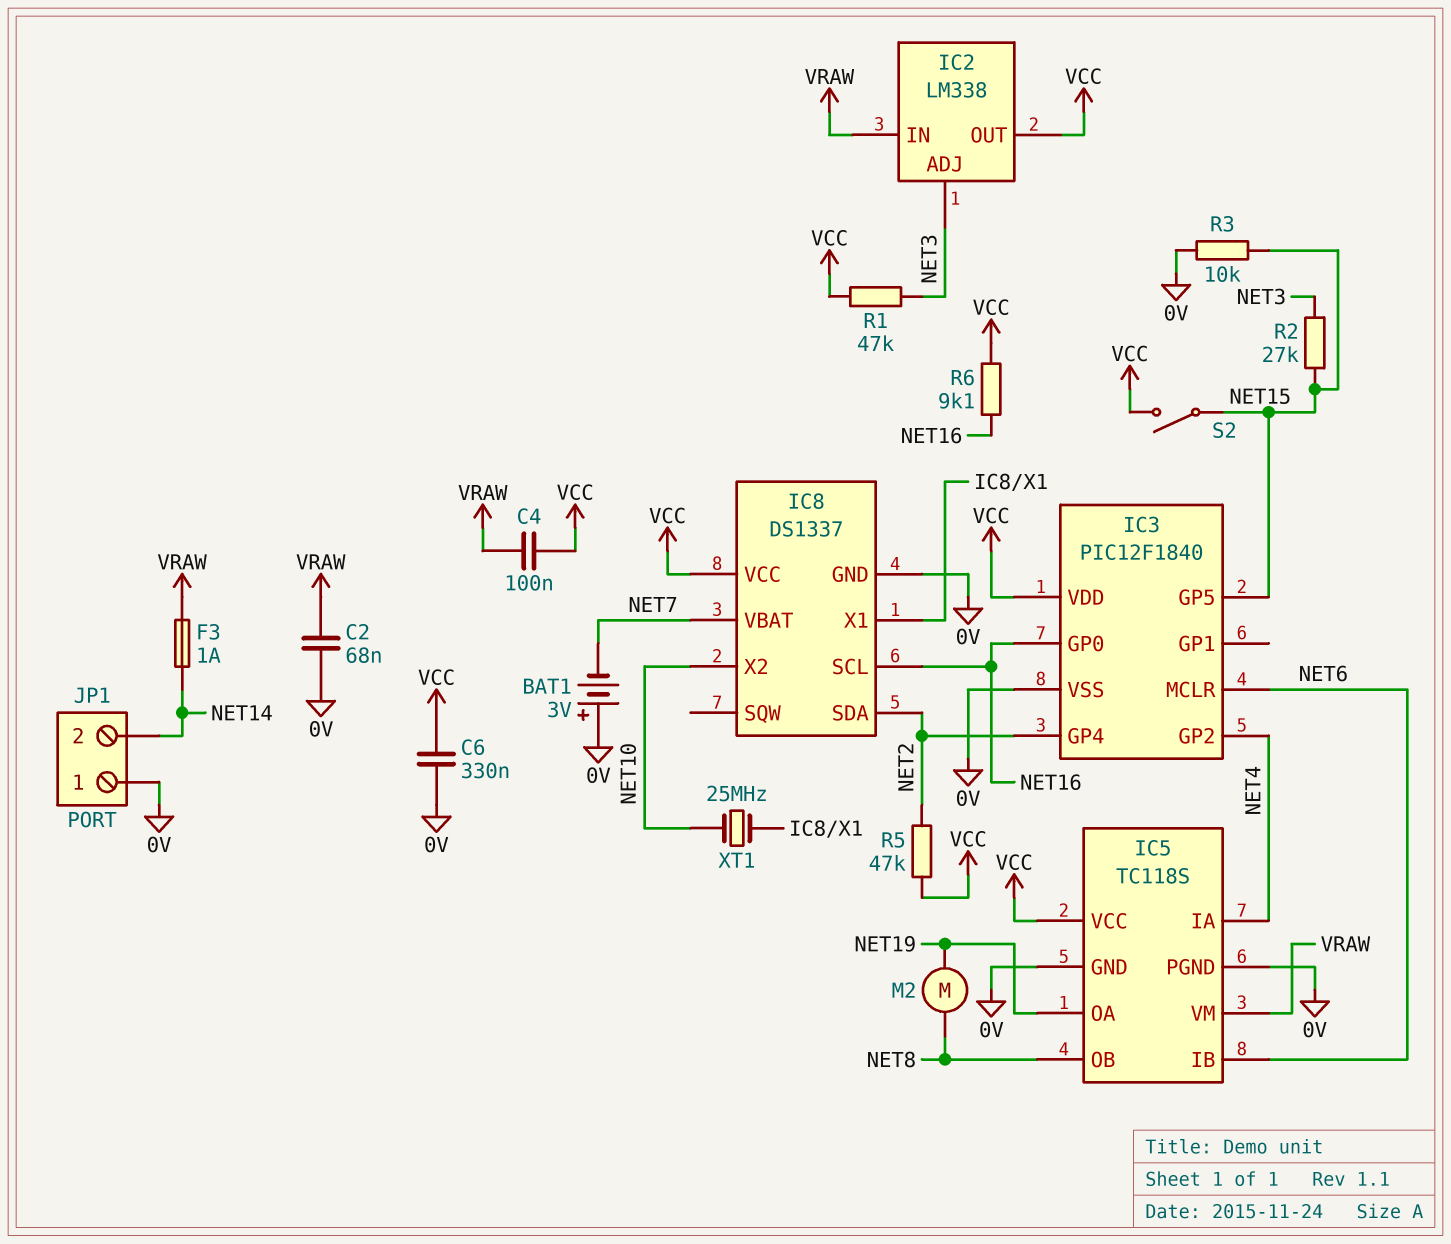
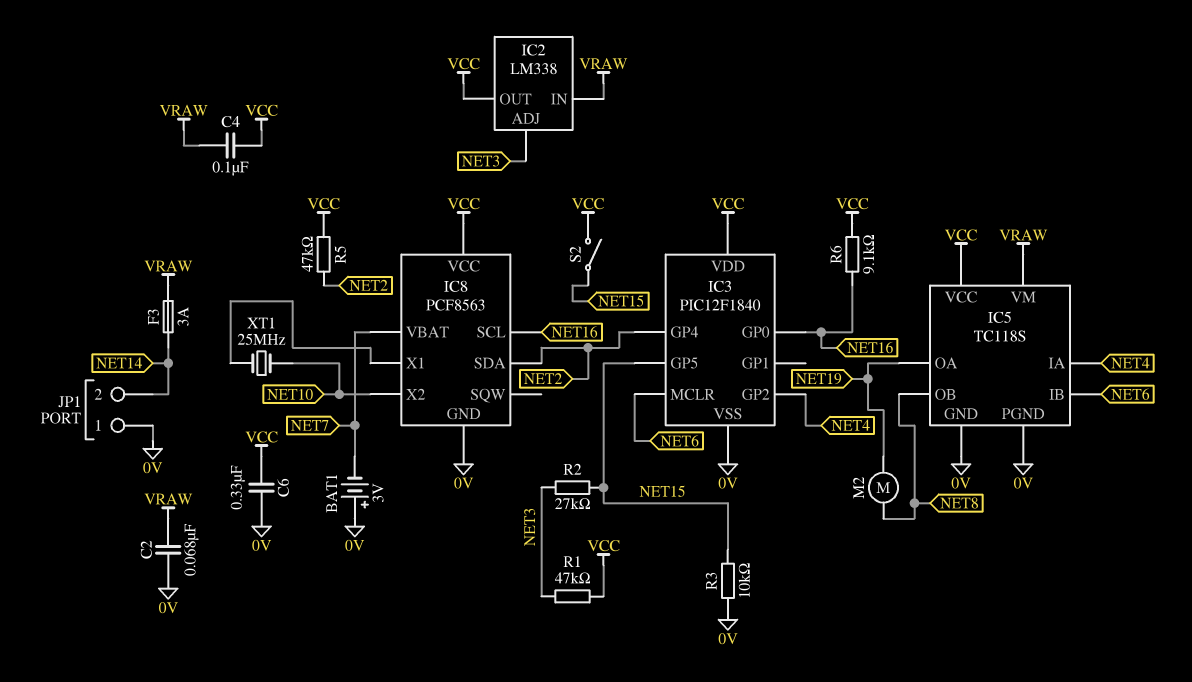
F3: 1A (NET14, VRAW) -> 3A (NET14, VRAW)
IC8: DS1337 -> PCF8563

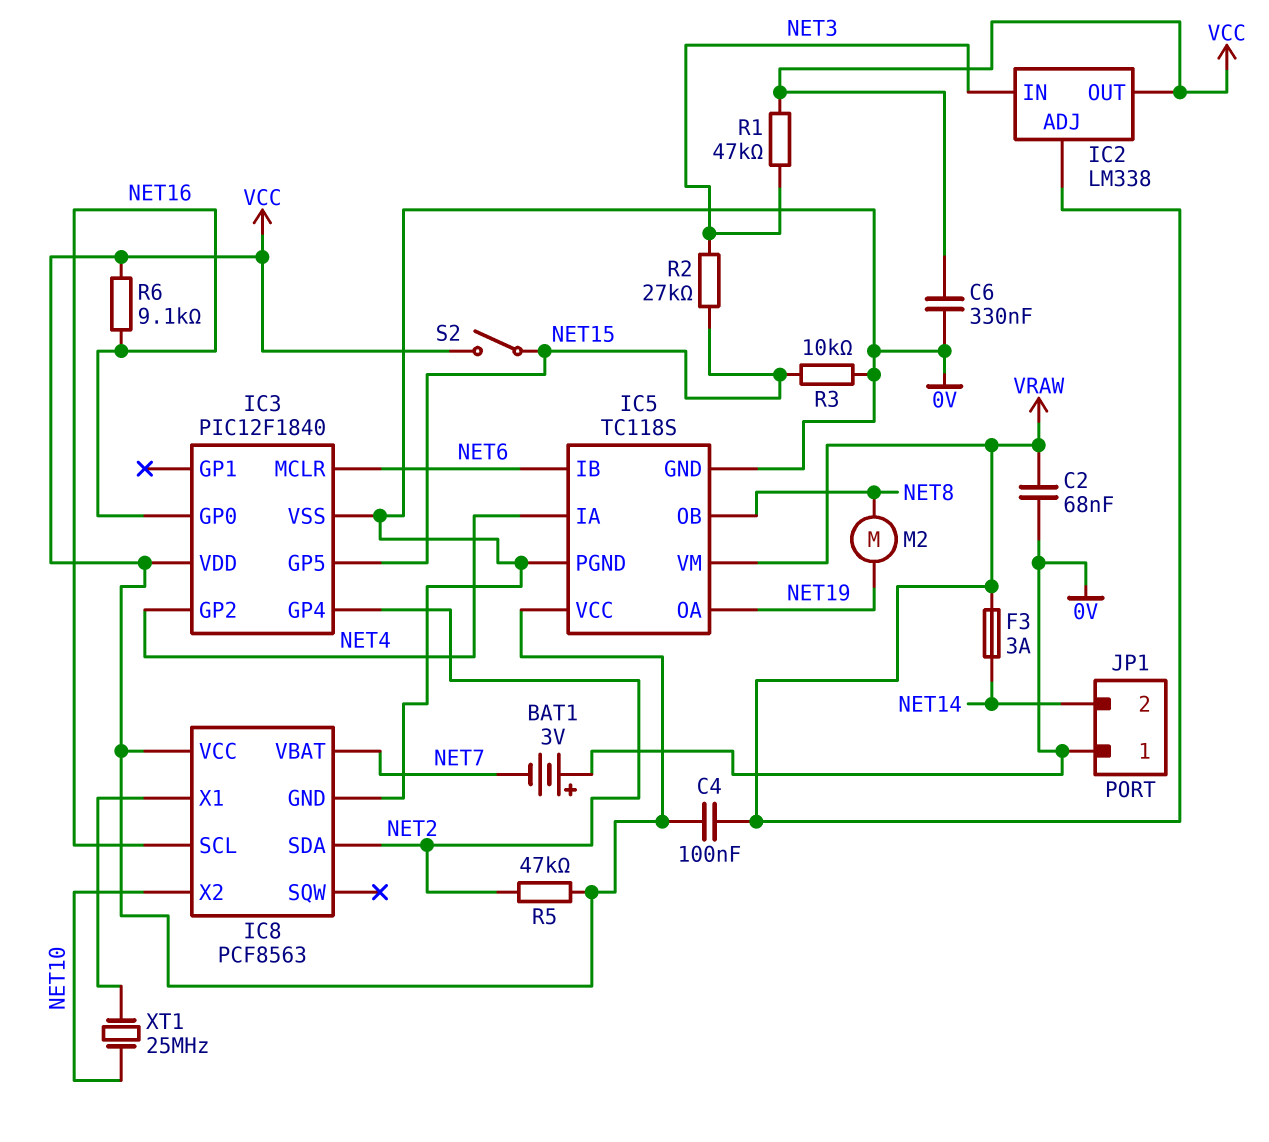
IC2 pin ADJ: NET3 -> VRAW
IC2 pin IN: VRAW -> NET3

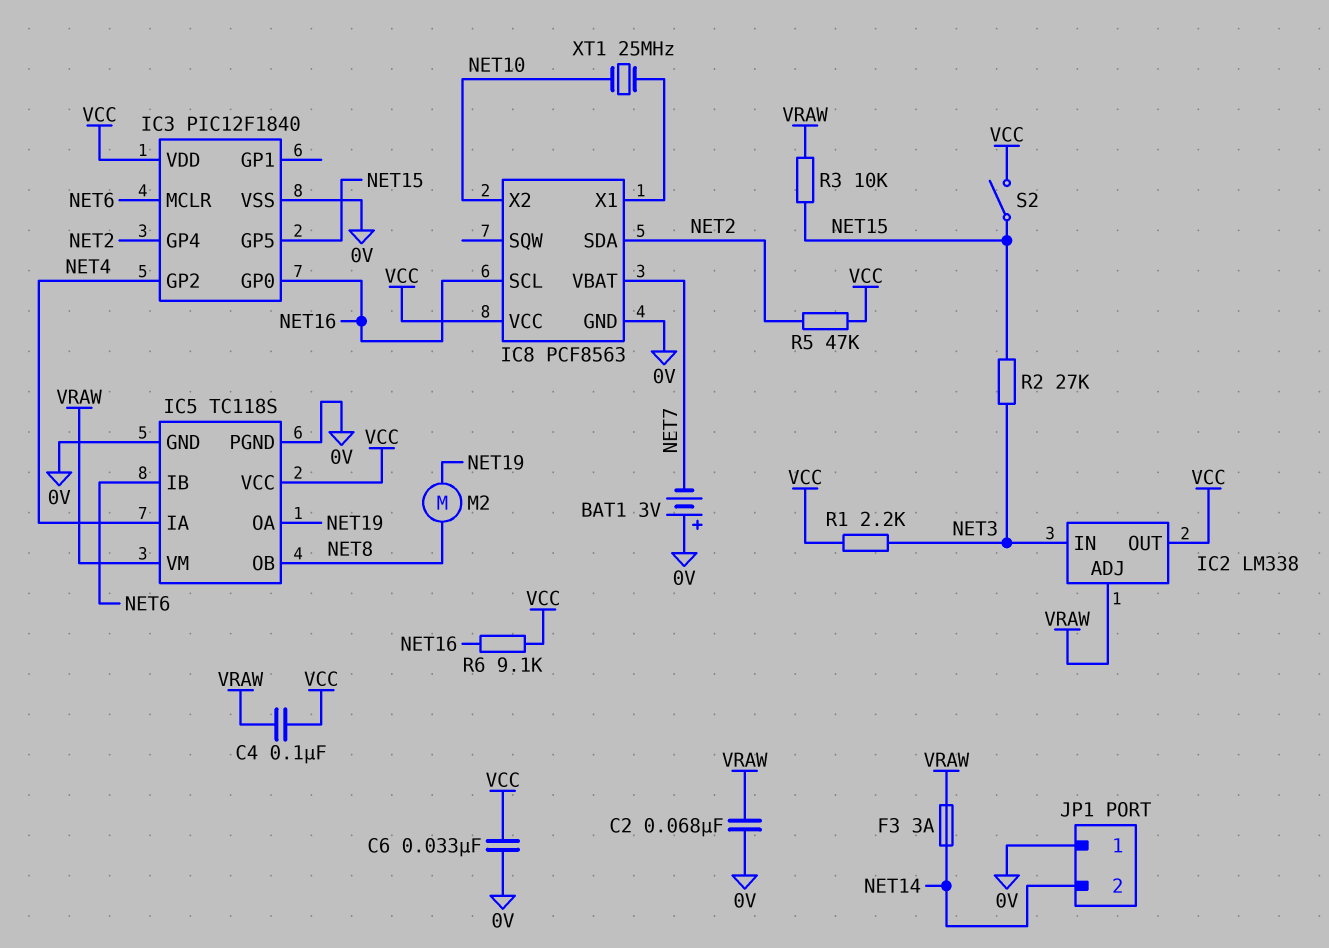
C6: 330nF (0V, VCC) -> 33nF (0V, VCC)
R1: 47k (NET3, VCC) -> 2.2k (NET3, VCC)
R3: 10k (0V, NET15) -> 10k (NET15, VRAW)

